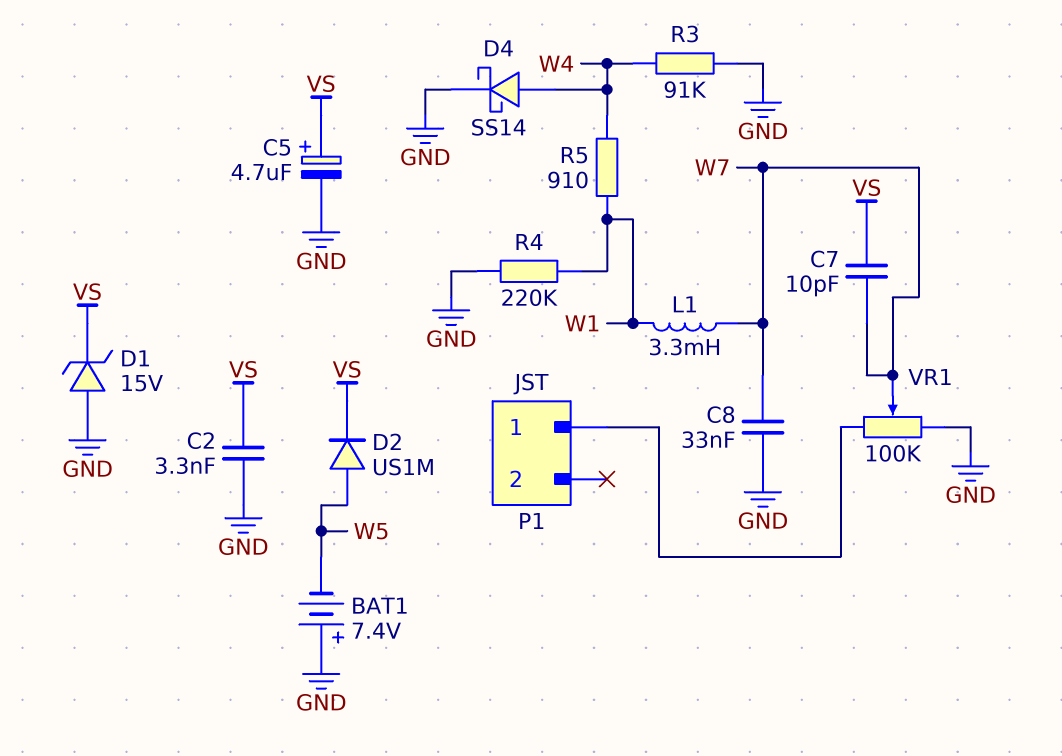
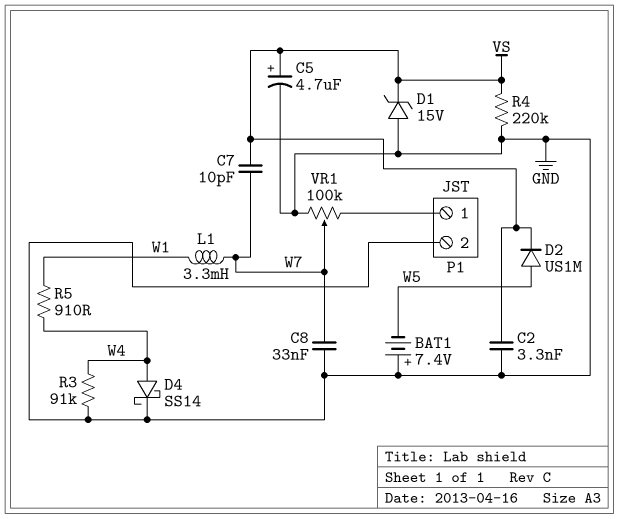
P1 pin 2: none -> GND
R4: 220k (GND, W1) -> 220k (GND, VS)

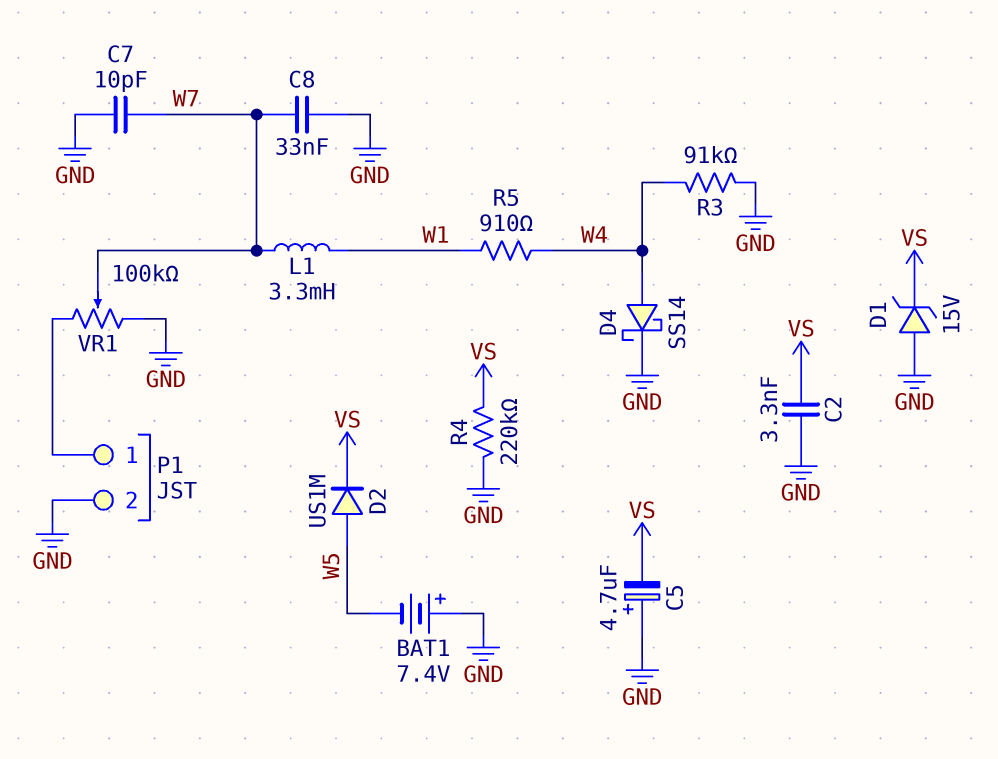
C5: 4.7uF (plus VS, minus GND) -> 4.7uF (plus GND, minus VS)
C7: 10pF (VS, W7) -> 10pF (GND, W7)

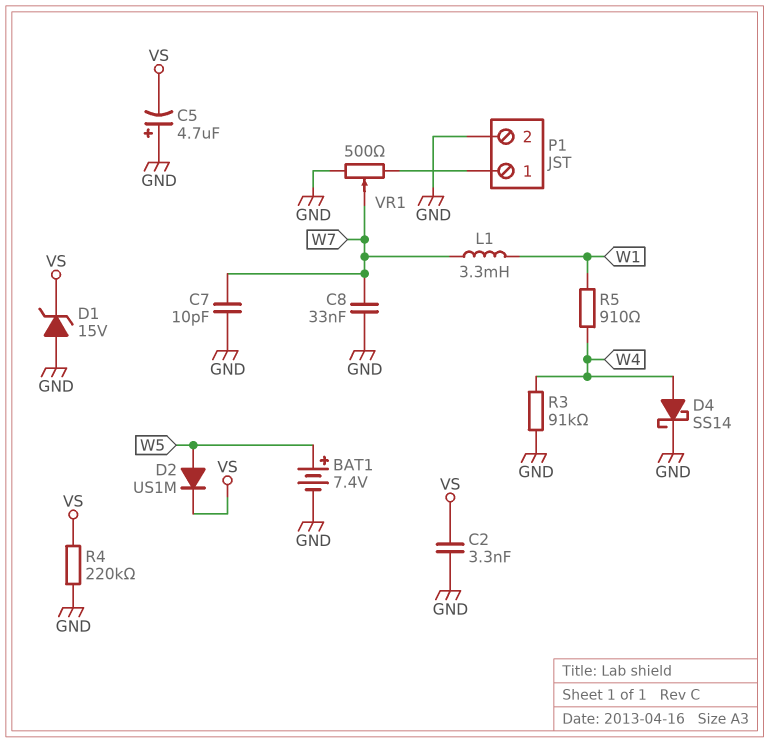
BAT1: 7.4V (plus GND, minus W5) -> 7.4V (plus W5, minus GND)
VR1: 100k (GND, P1/1, wiper W7) -> 500 (GND, P1/1, wiper W7)

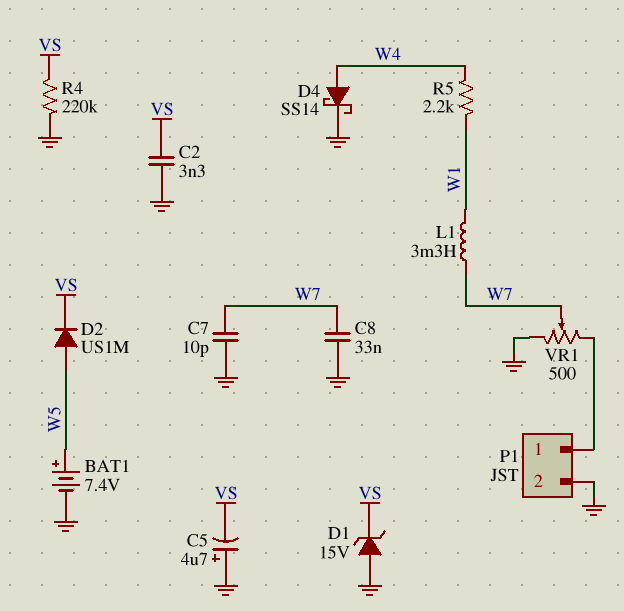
R3: 91k (GND, W4) -> none
R5: 910 (W1, W4) -> 2.2k (W1, W4)

